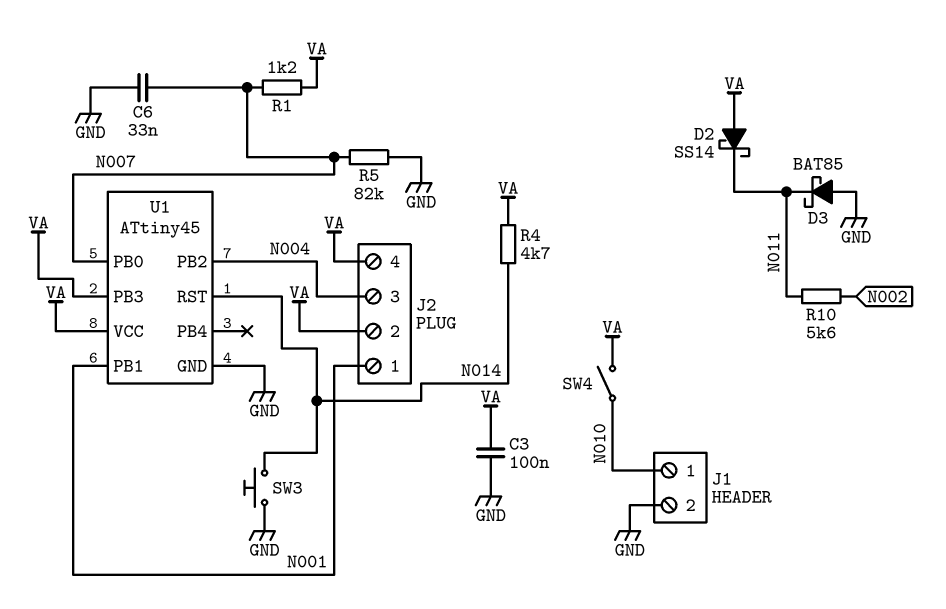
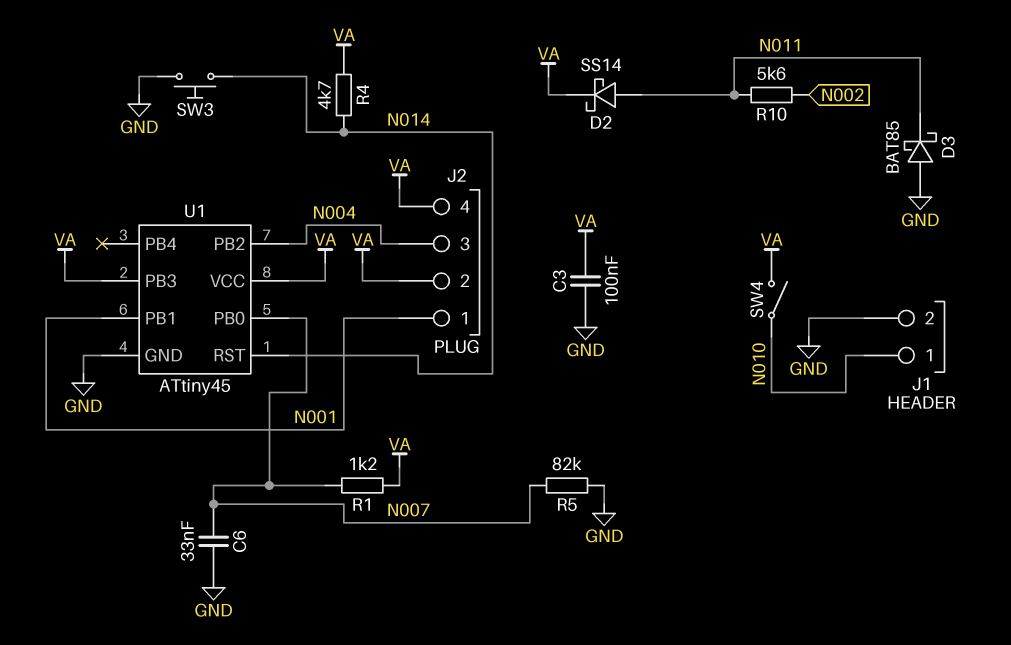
D2: schottky SS14 (A VA, K N011) -> schottky SS14 (A N011, K VA)

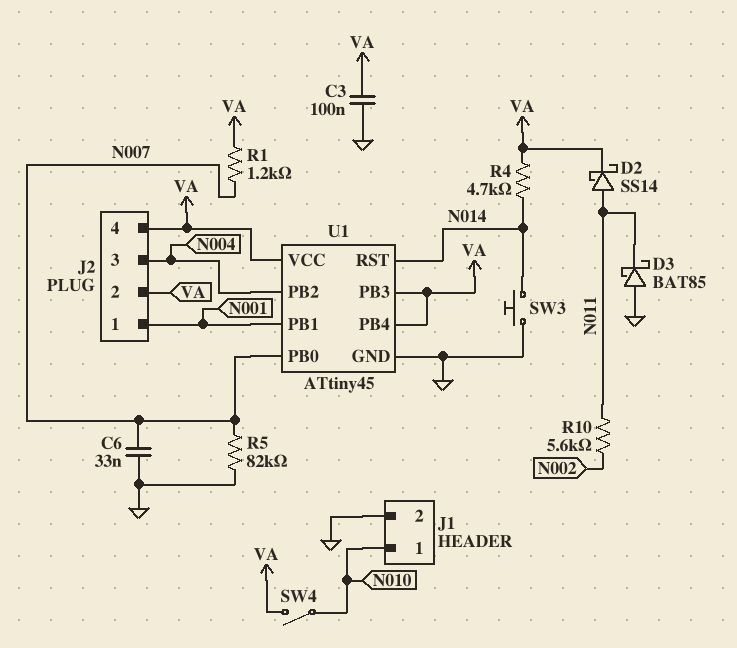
U1 pin PB4: none -> VA

